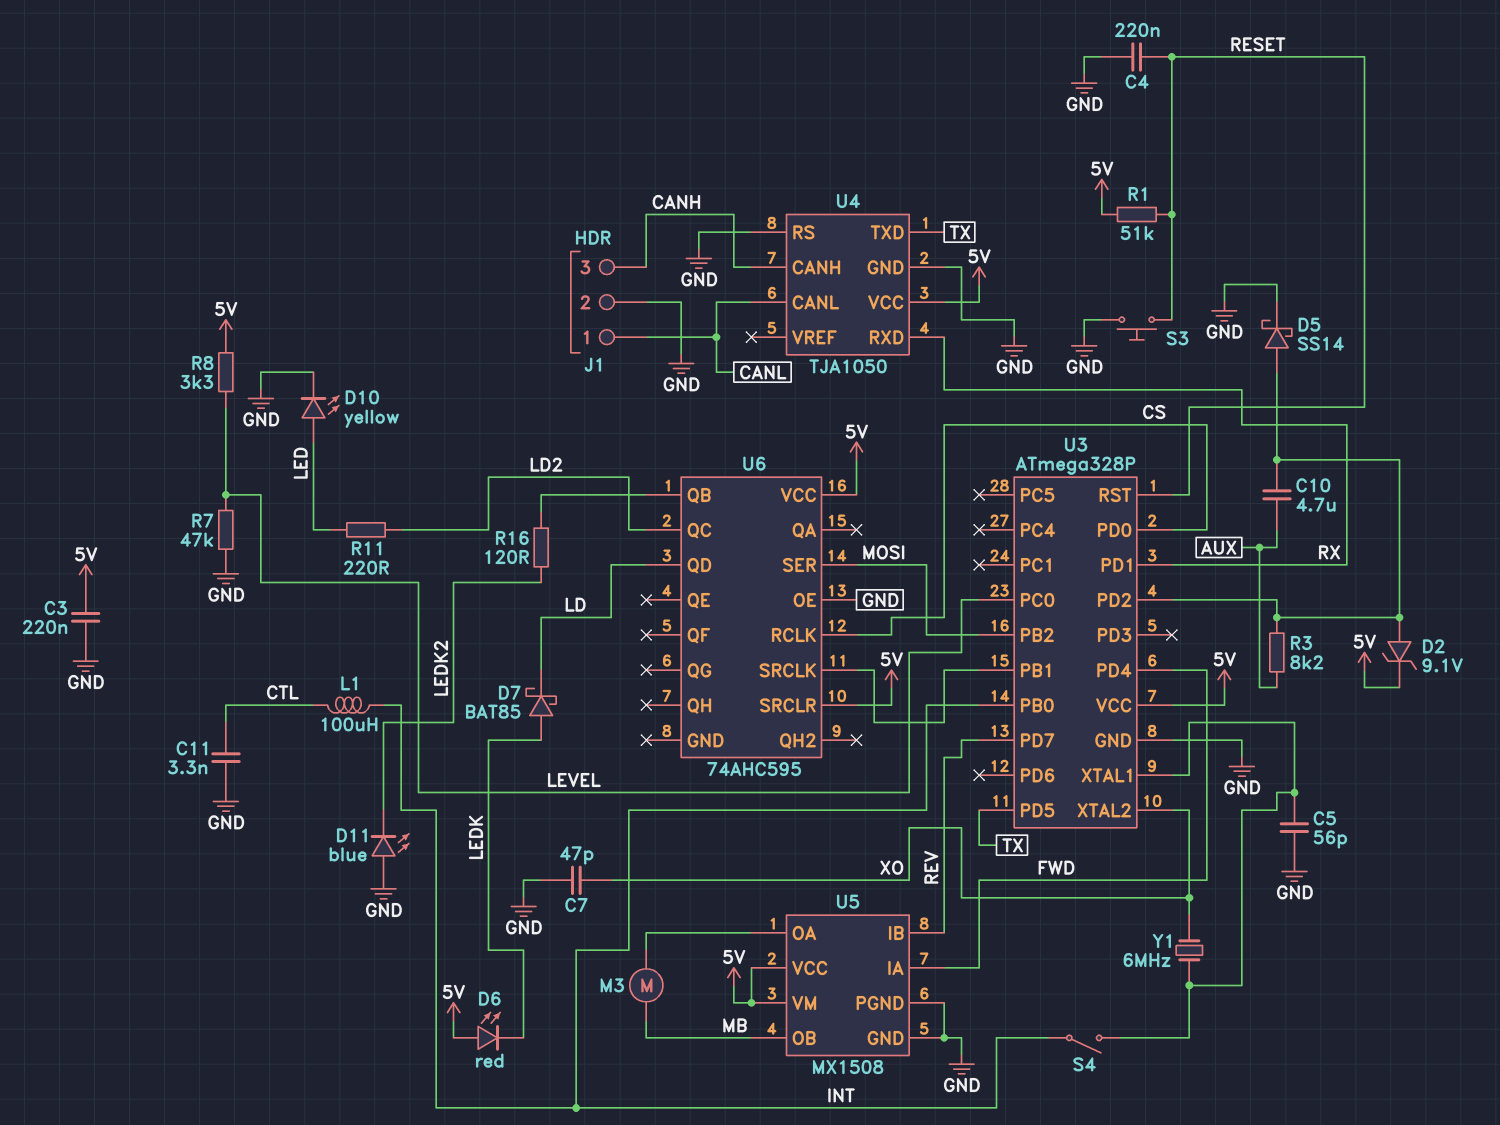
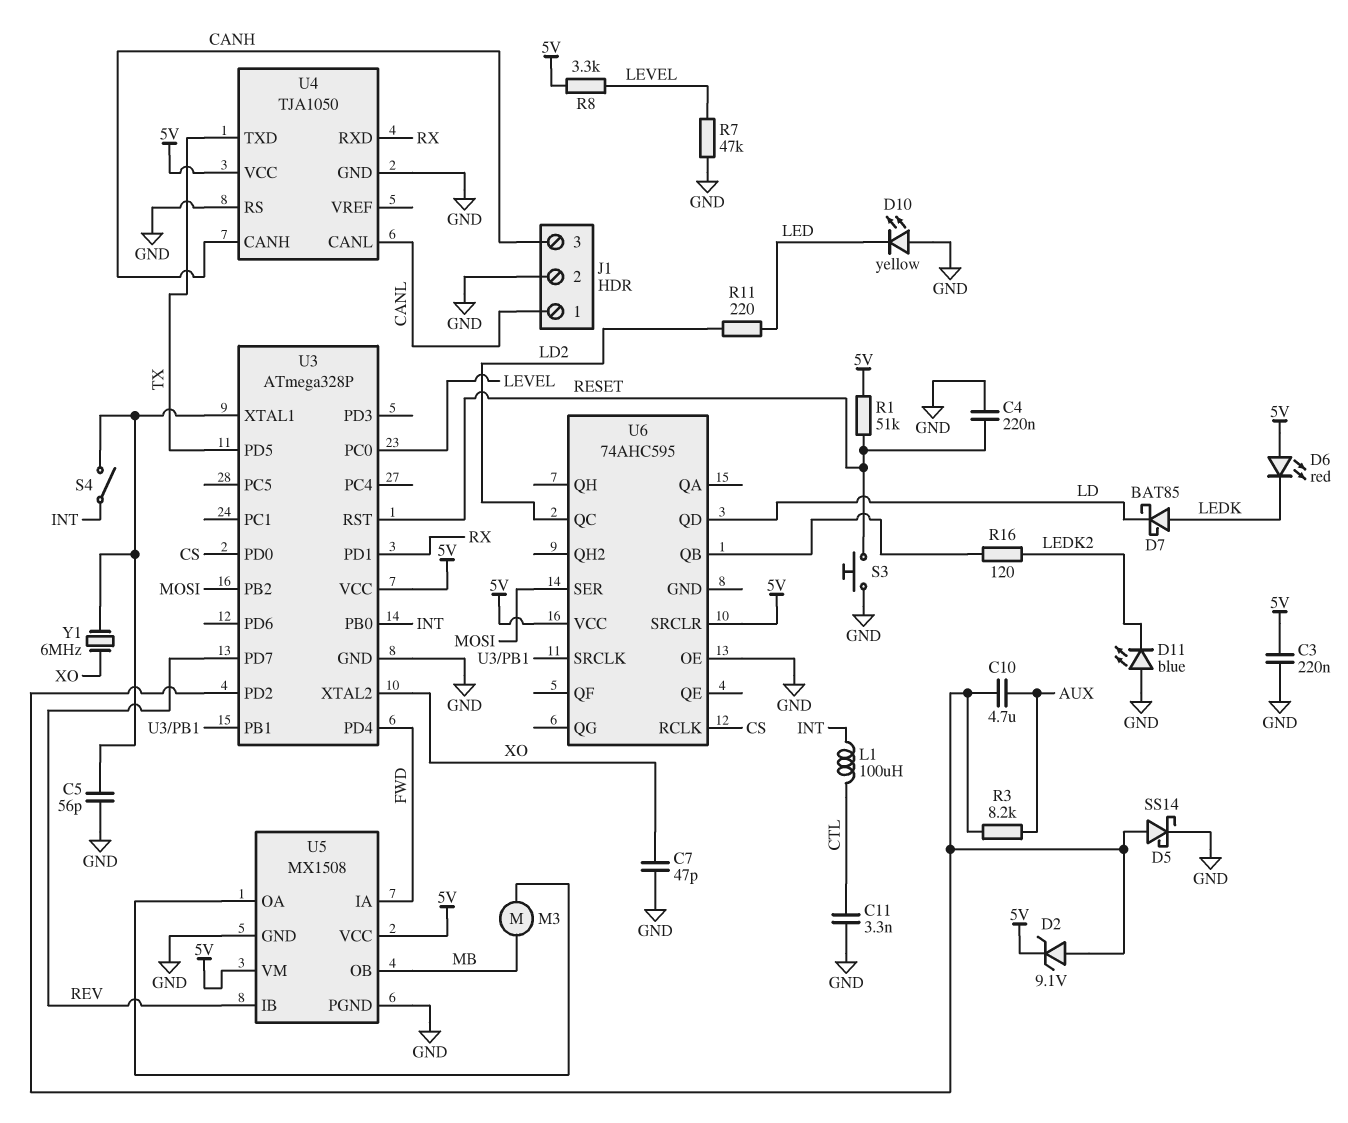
D10: LED yellow (A LED, K GND) -> LED yellow (A GND, K LED)

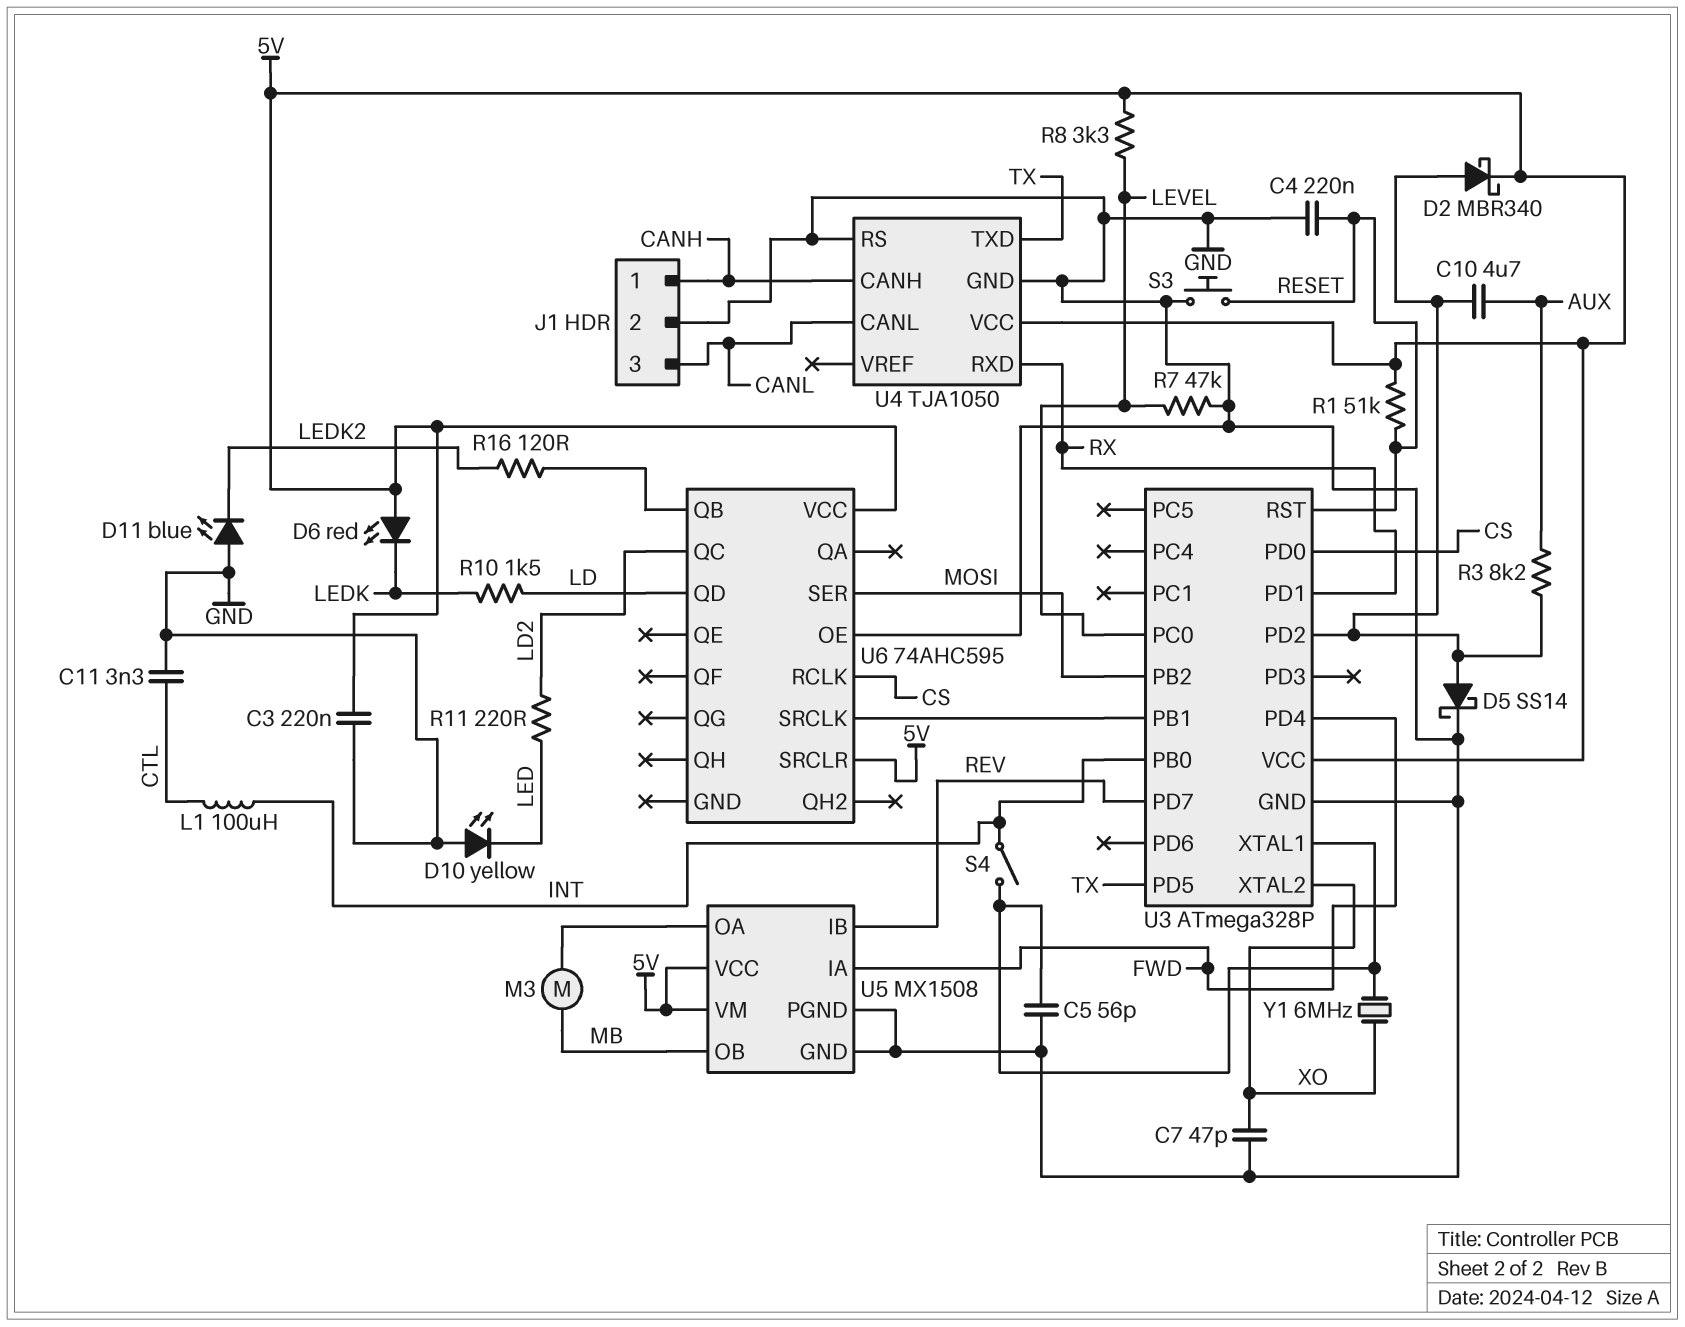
D2: zener 9.1V (A U3/PD2, K 5V) -> schottky MBR340 (A U3/PD2, K 5V)
D7: schottky BAT85 (A LEDK, K LD) -> none
J1 pin 1: CANL -> CANH
J1 pin 3: CANH -> CANL
R10: none -> 1.5k (LD, LEDK)

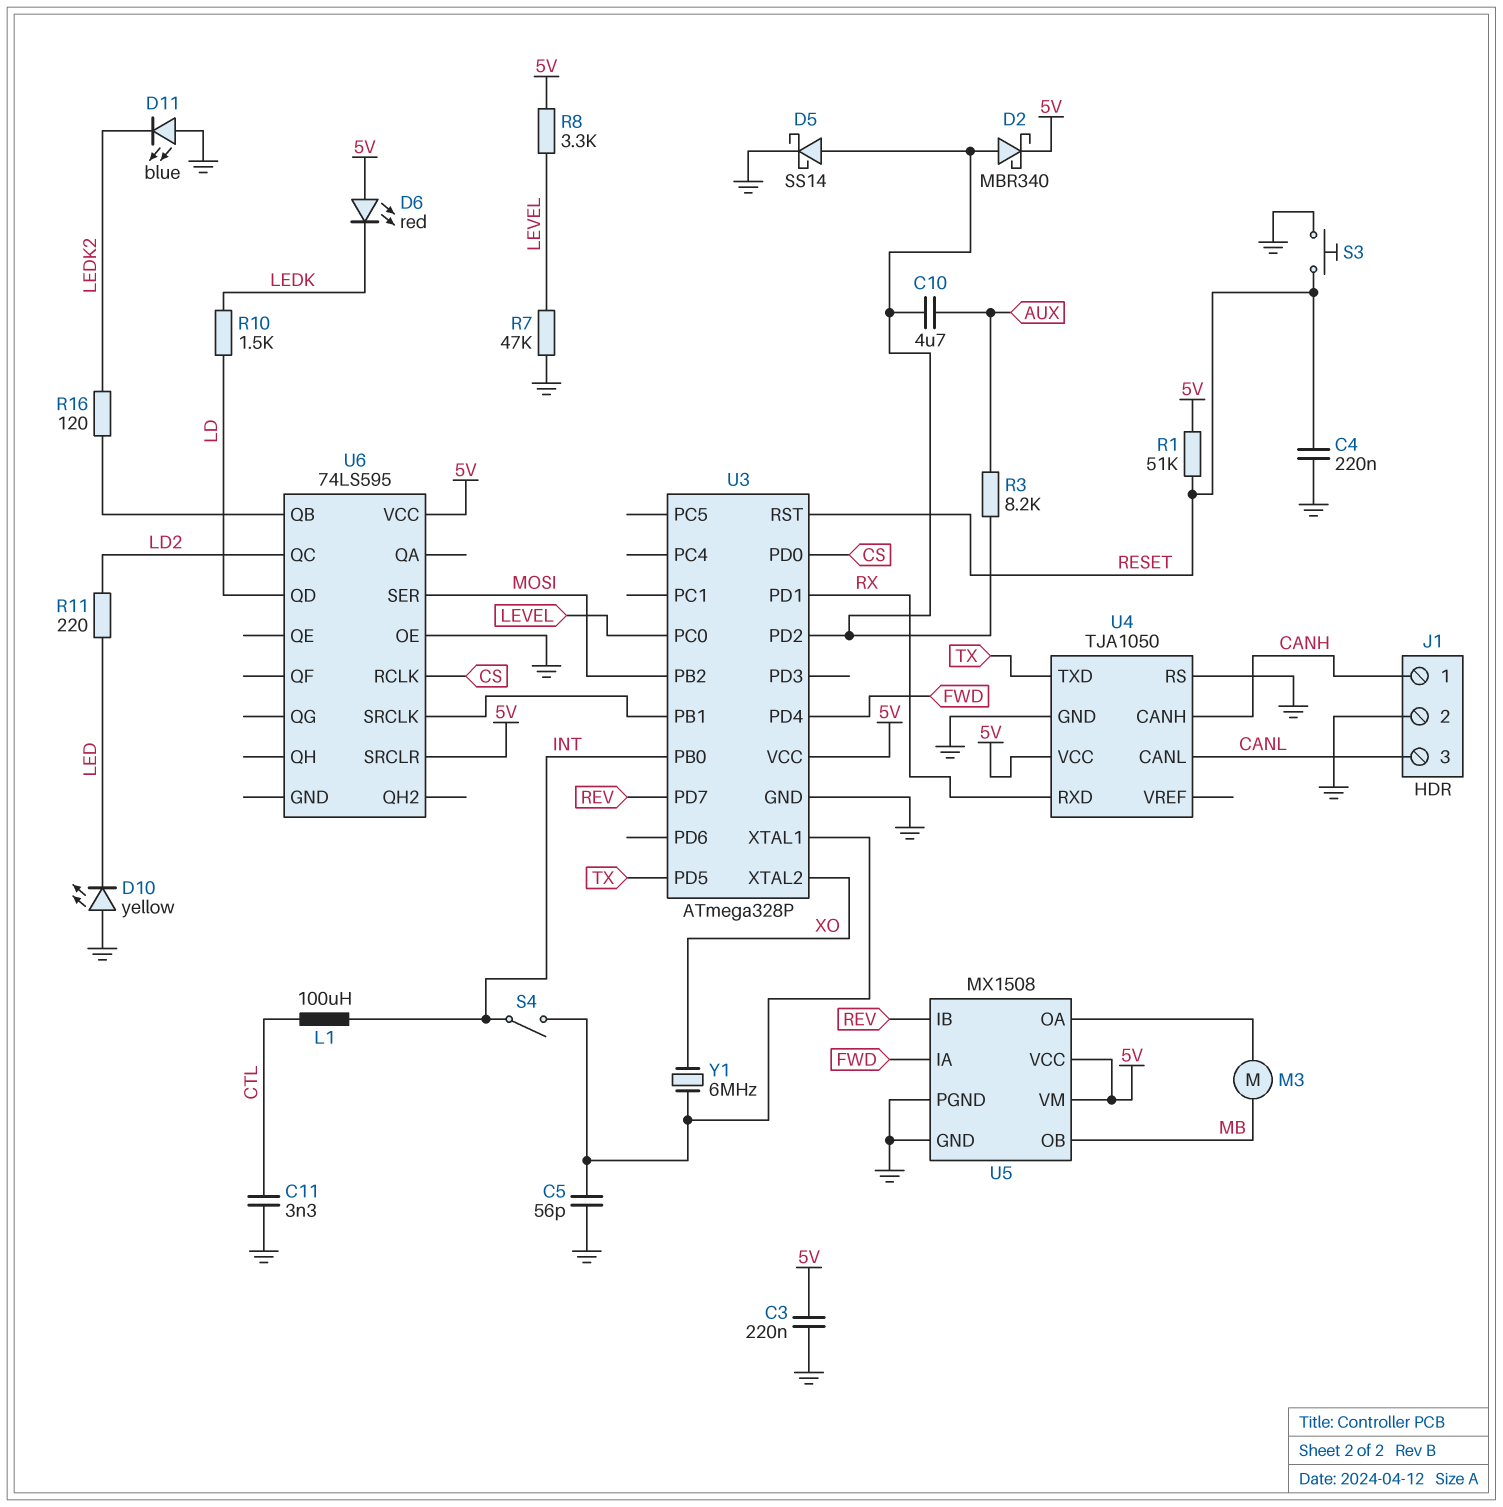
C7: 47pF (GND, XO) -> none
U6: 74AHC595 -> 74LS595

